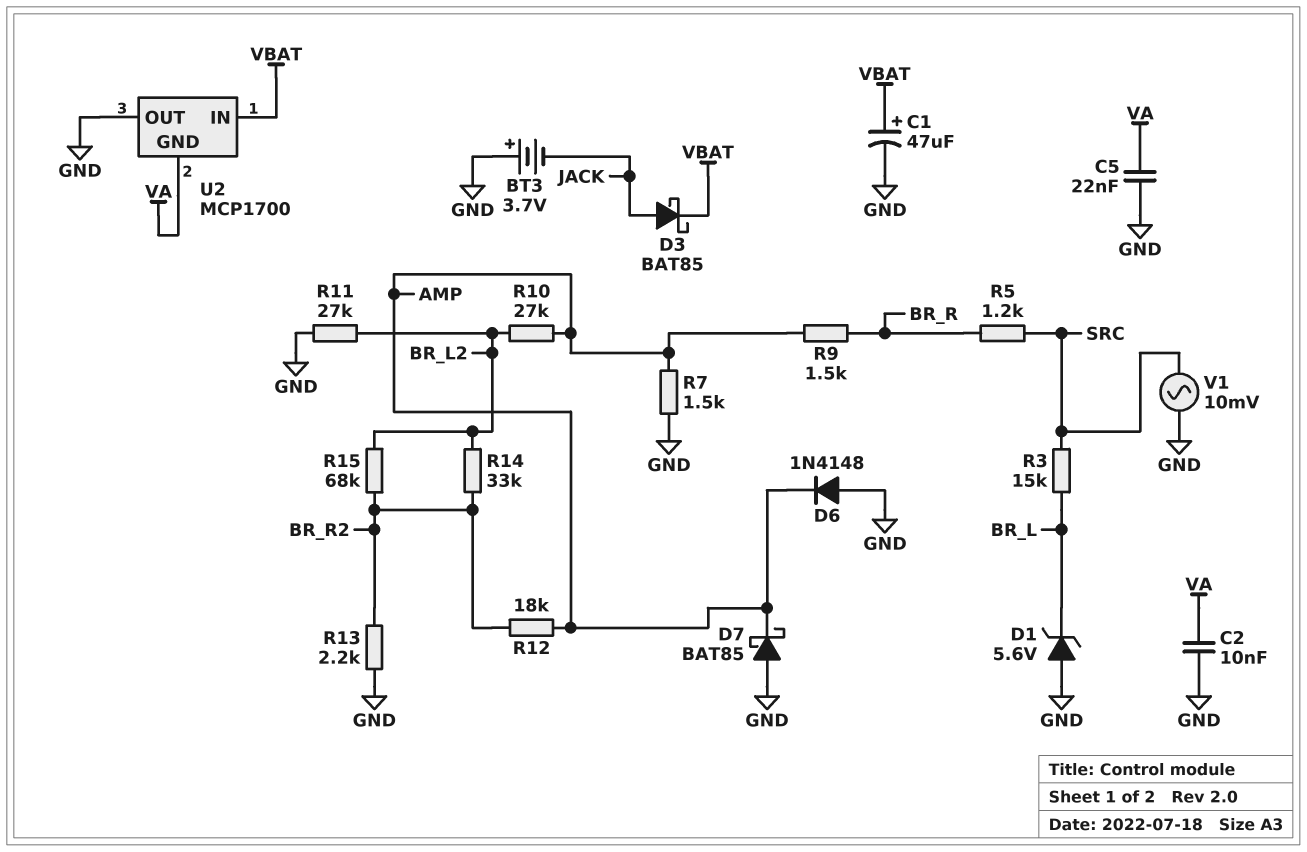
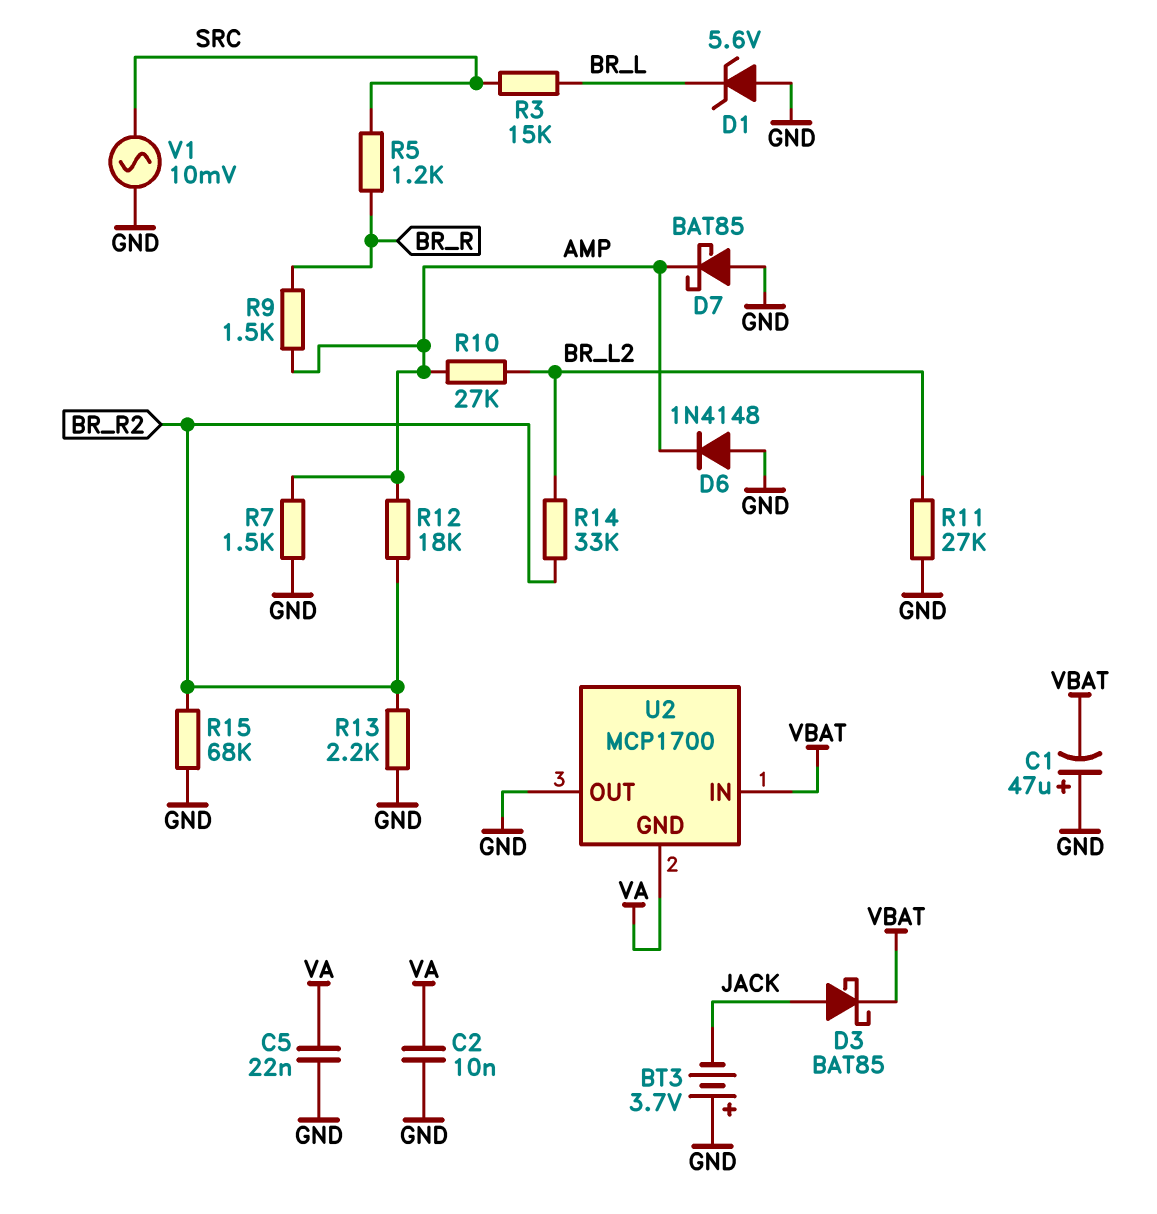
C1: 47uF (plus VBAT, minus GND) -> 47uF (plus GND, minus VBAT)
R15: 68k (BR_L2, BR_R2) -> 68k (BR_R2, GND)

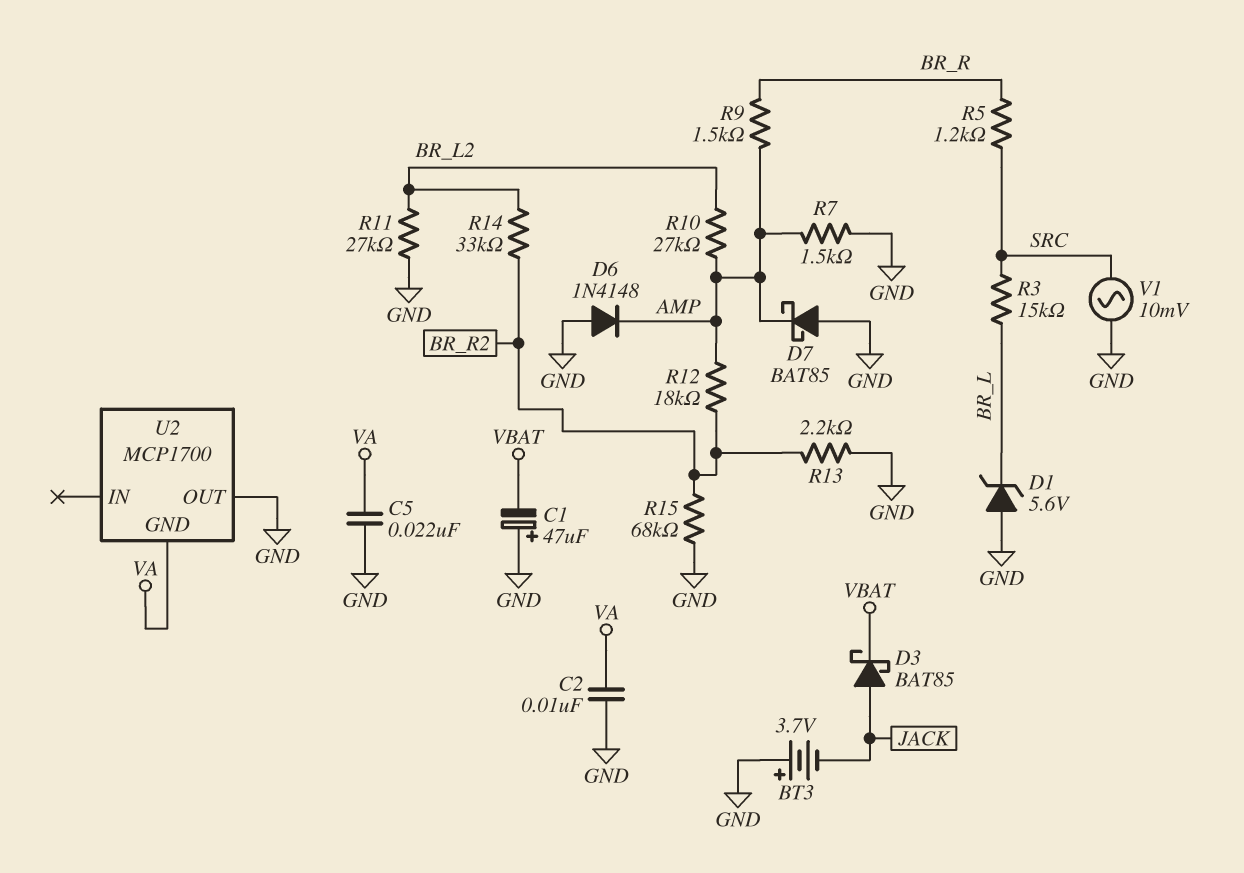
U2 pin IN: VBAT -> none

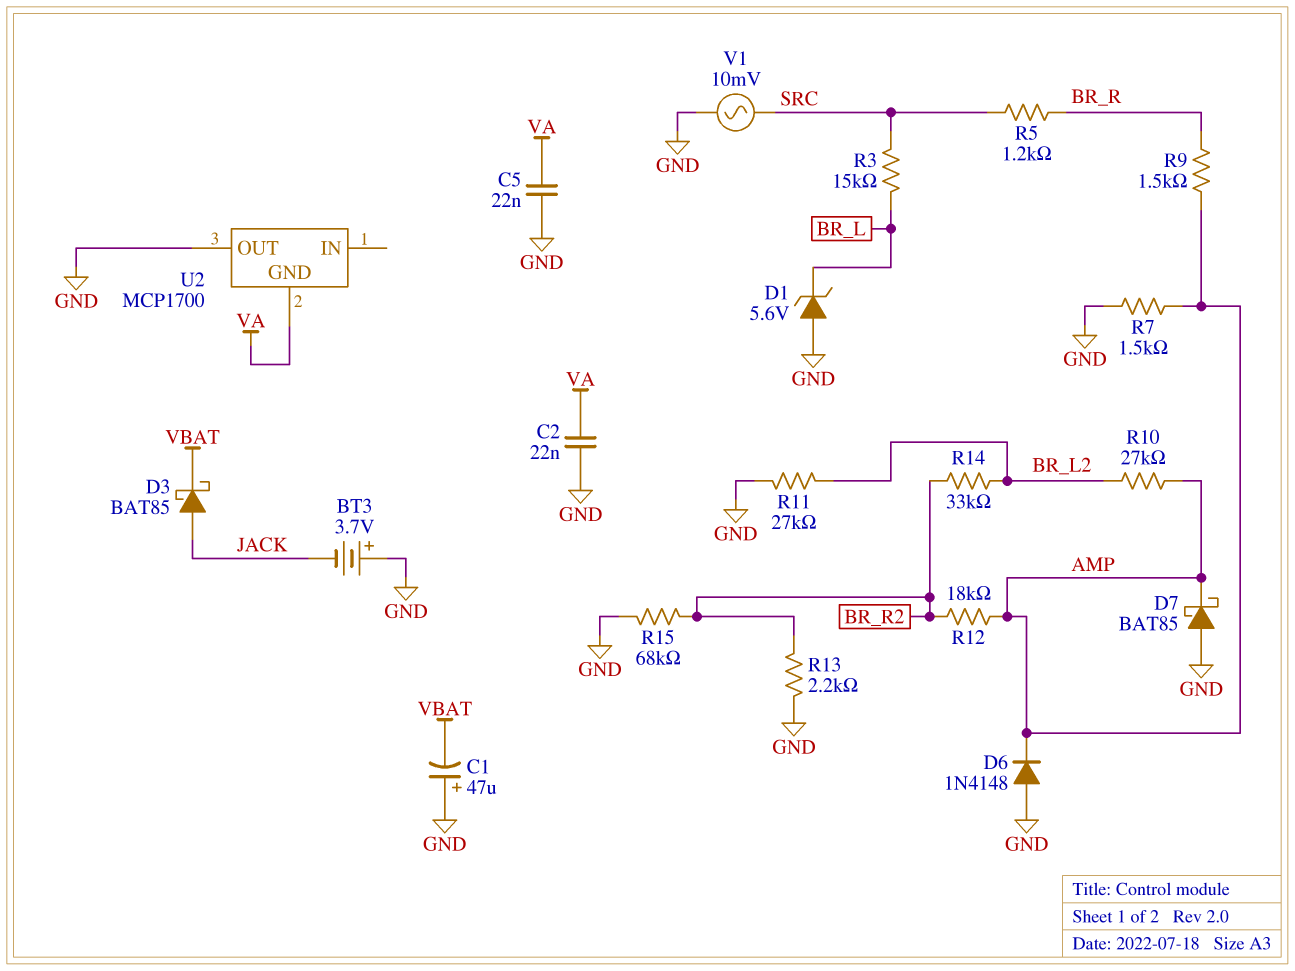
C2: 10nF (GND, VA) -> 22nF (GND, VA)

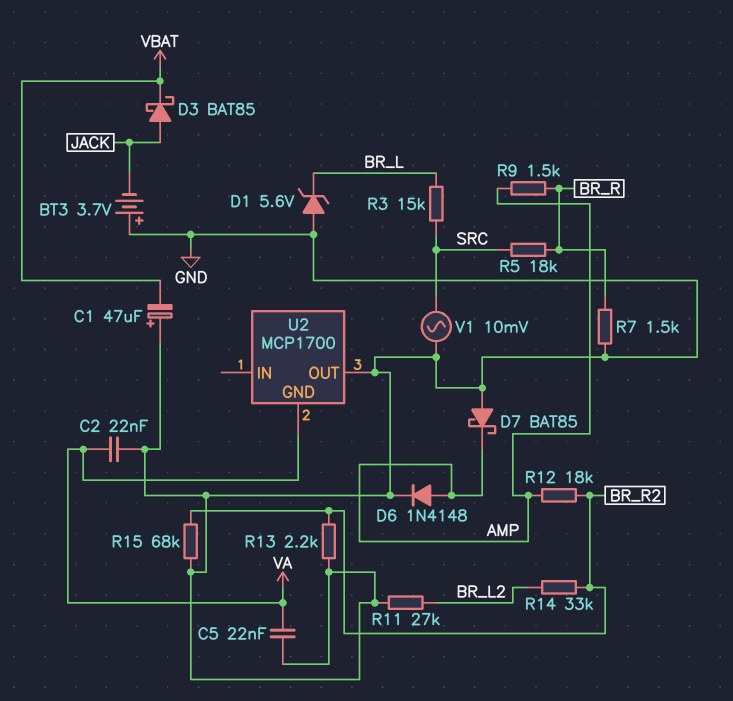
D6: diode 1N4148 (A GND, K AMP) -> diode 1N4148 (A AMP, K GND)
R5: 1.2k (BR_R, SRC) -> 18k (BR_R, SRC)
R7: 1.5k (AMP, GND) -> 1.5k (BR_R, GND)
R10: 27k (AMP, BR_L2) -> none

